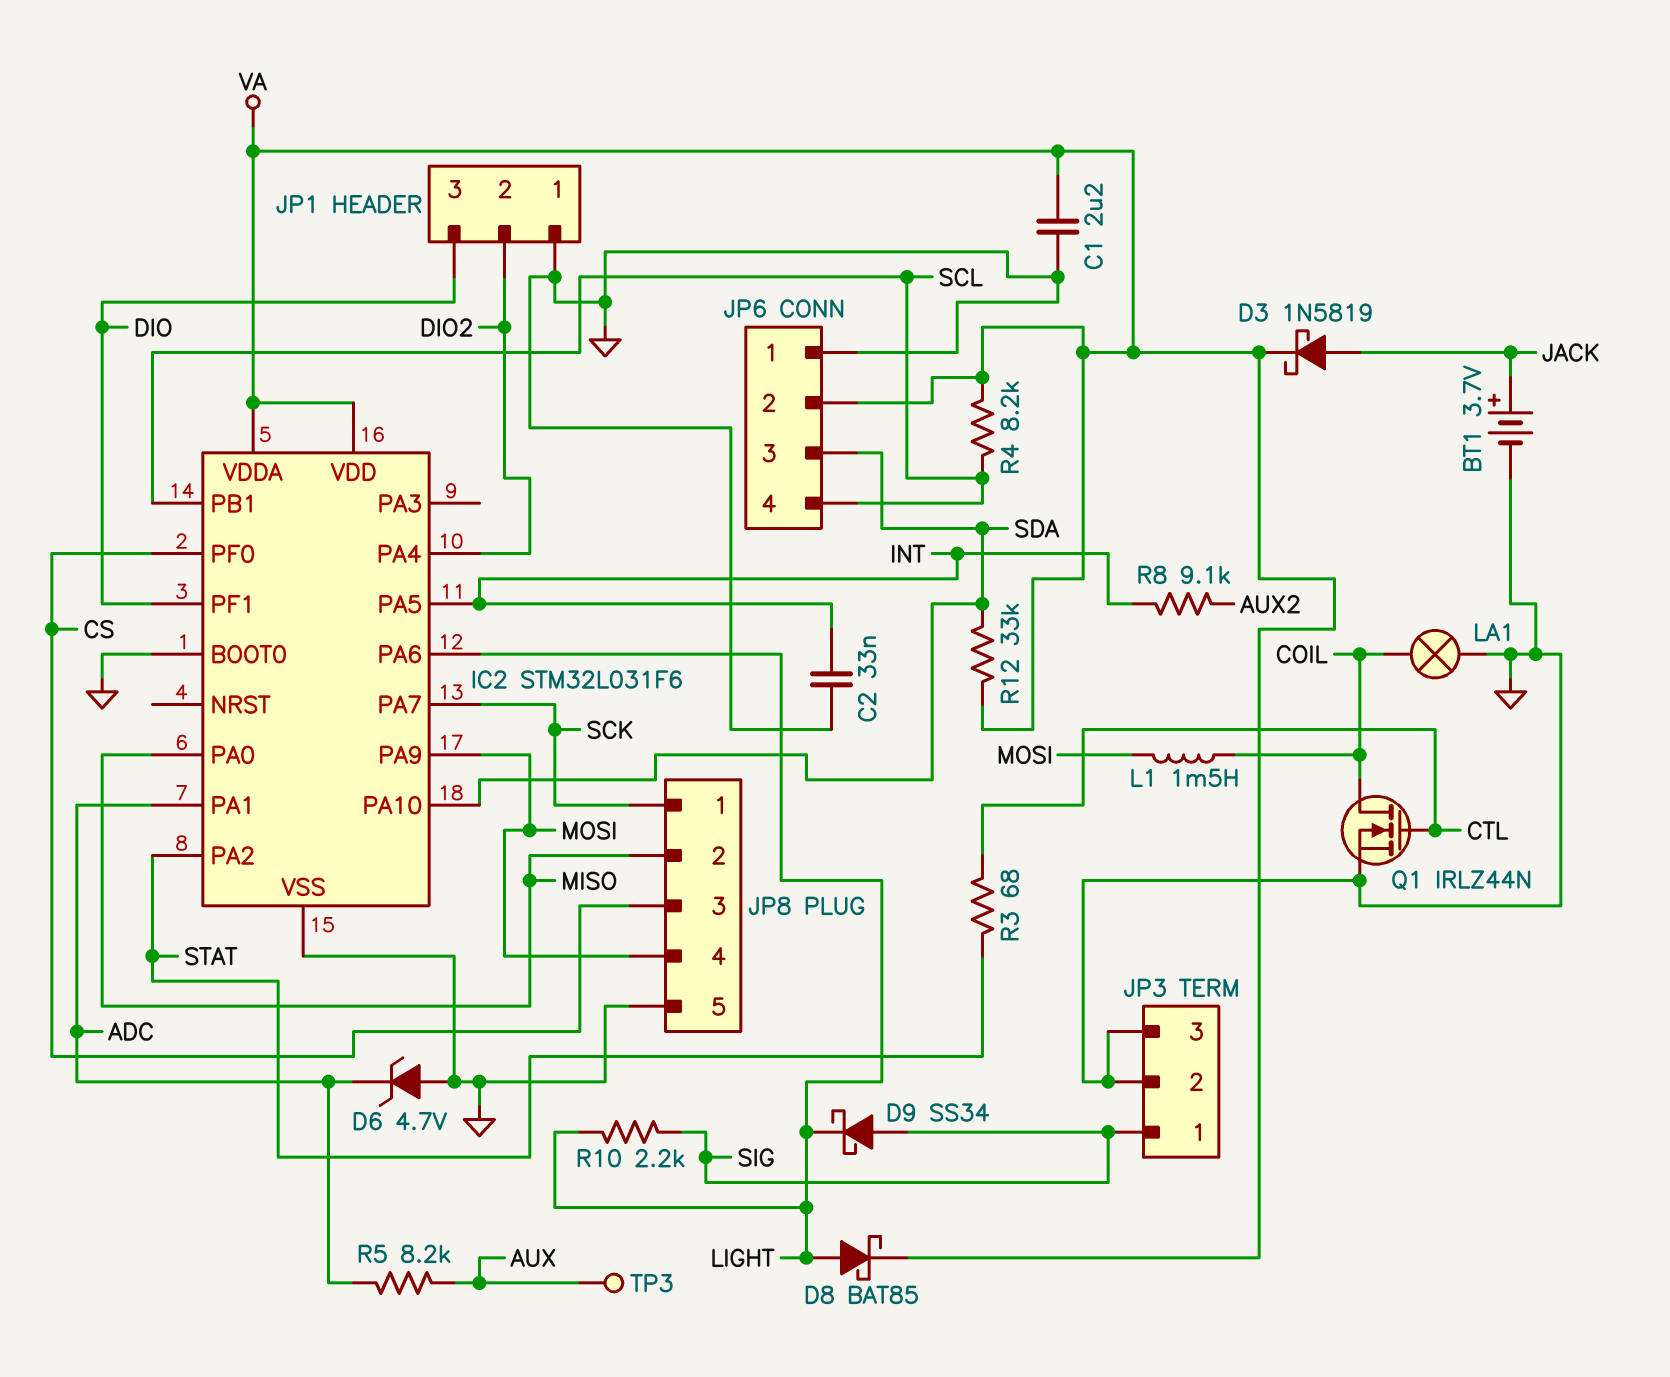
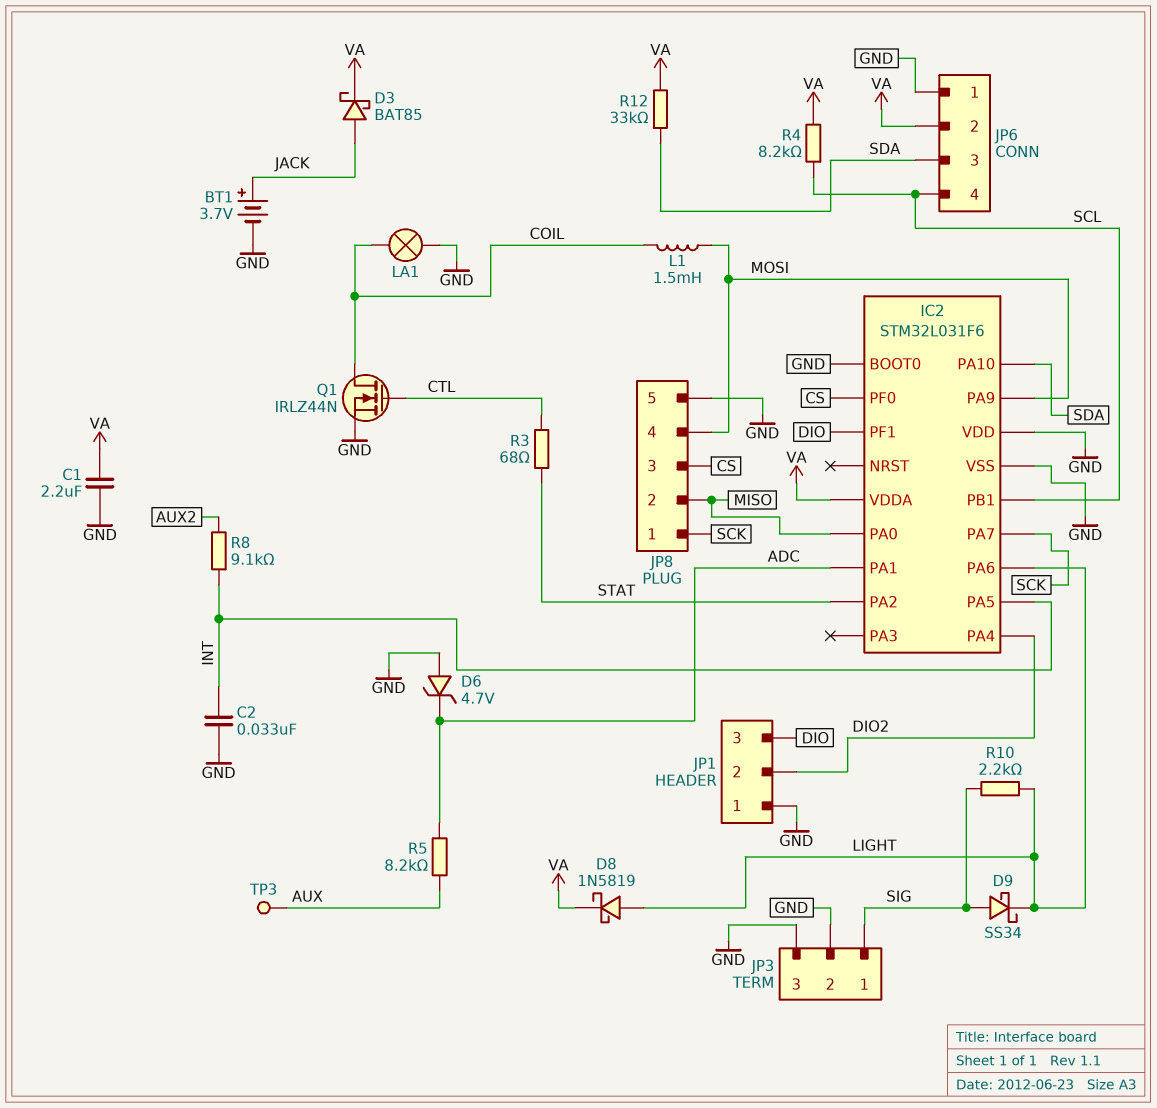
D3: schottky 1N5819 (A JACK, K VA) -> schottky BAT85 (A JACK, K VA)
D8: schottky BAT85 (A LIGHT, K VA) -> schottky 1N5819 (A LIGHT, K VA)
IC2 pin VDD: VA -> GND

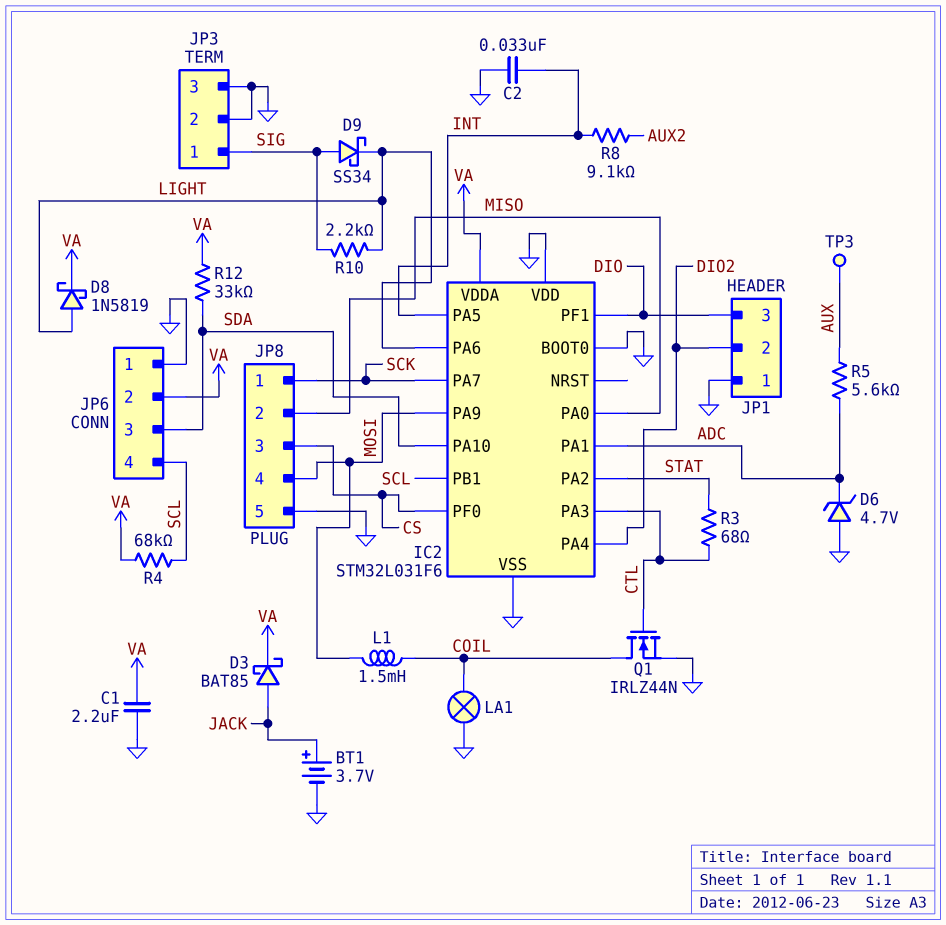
IC2 pin PA3: none -> CTL
R4: 8.2k (SCL, VA) -> 68k (SCL, VA)
R5: 8.2k (ADC, AUX) -> 5.6k (ADC, AUX)

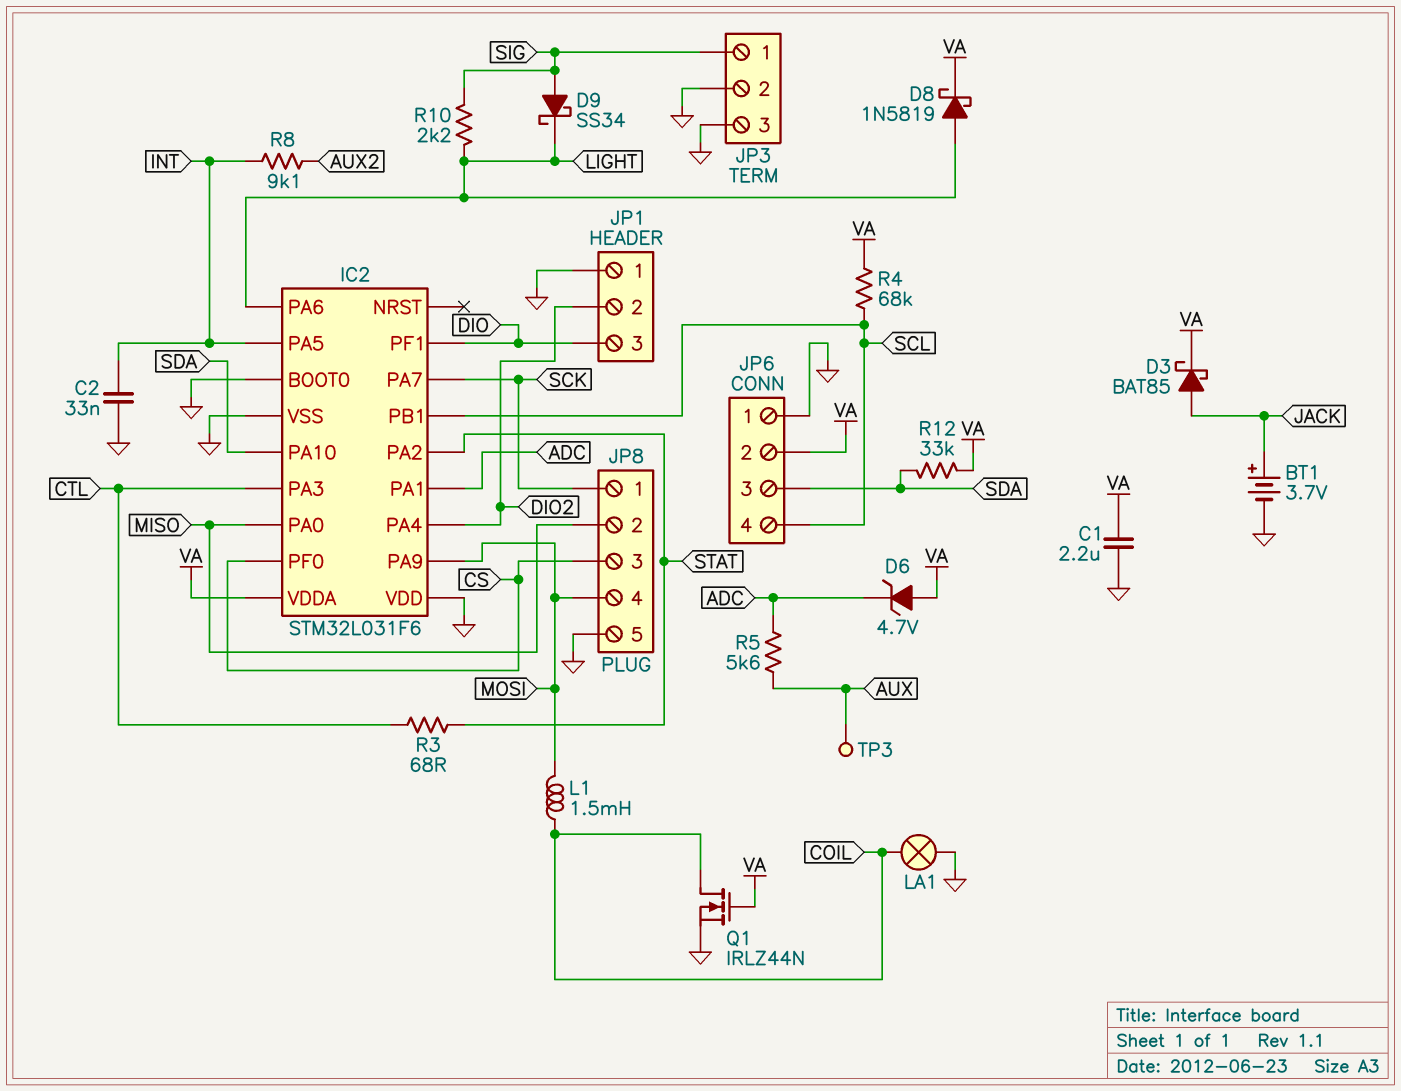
D6: zener 4.7V (A GND, K ADC) -> zener 4.7V (A VA, K ADC)
Q1: NMOS IRLZ44N (G CTL, D COIL, S GND) -> NMOS IRLZ44N (G VA, D COIL, S GND)

